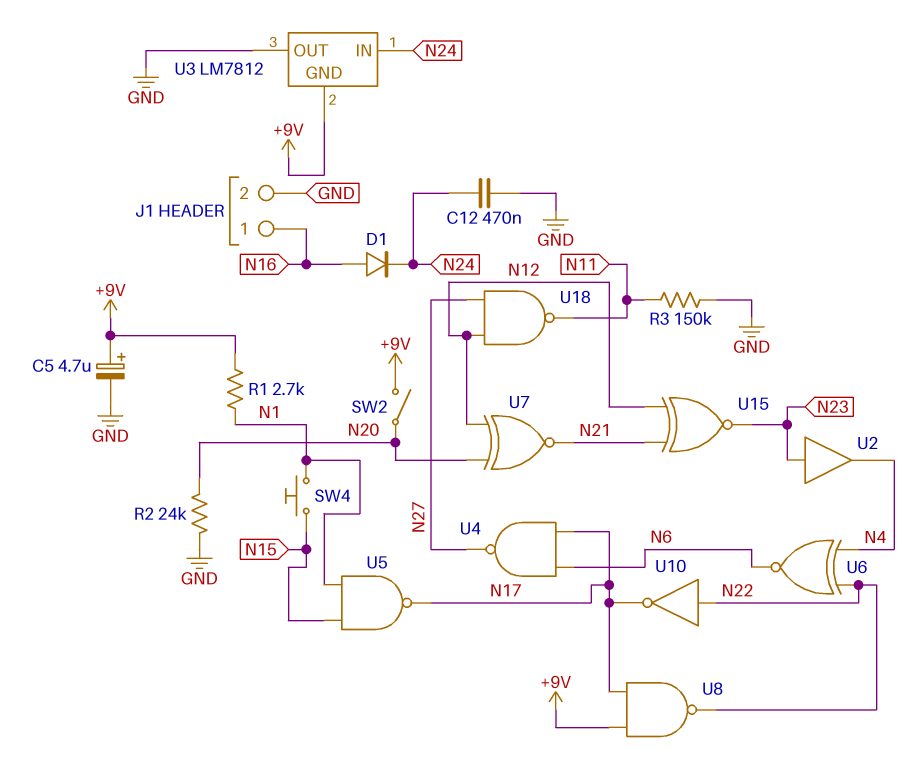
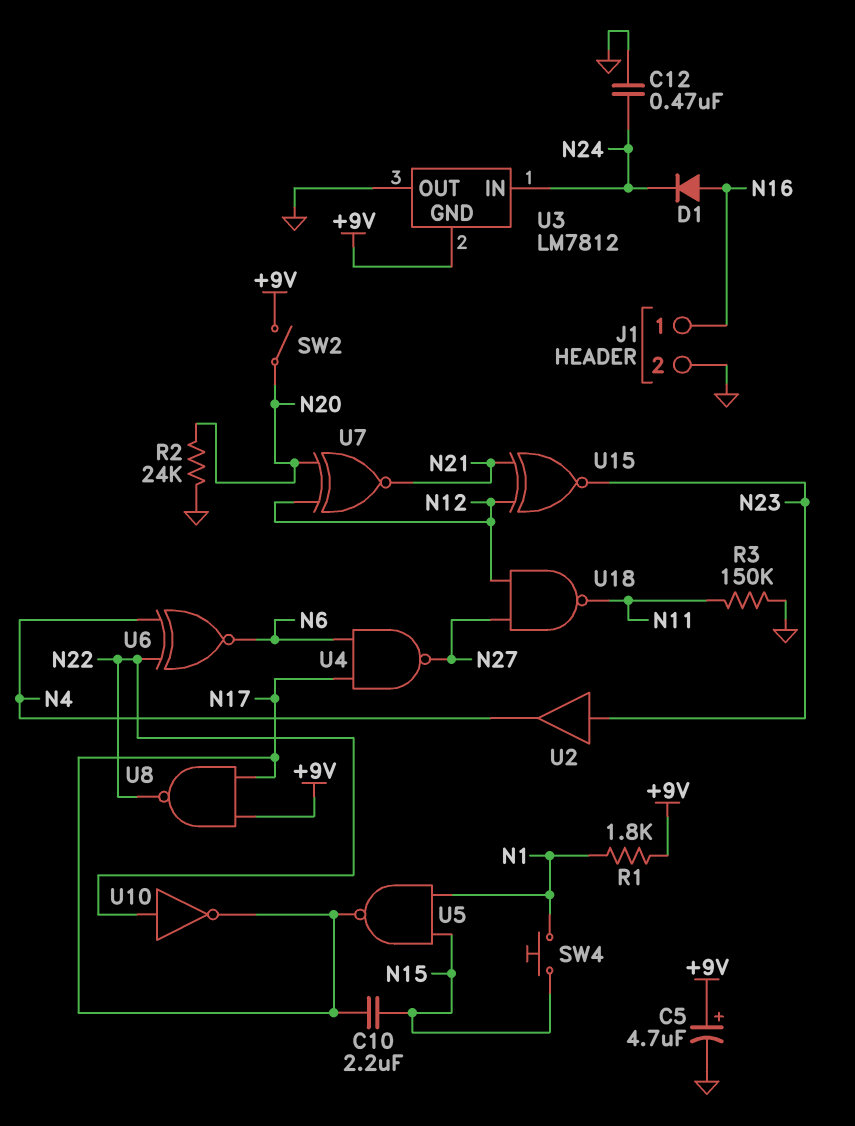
C10: none -> 2.2uF (N15, N17)
R1: 2.7k (+9V, N1) -> 1.8k (+9V, N1)

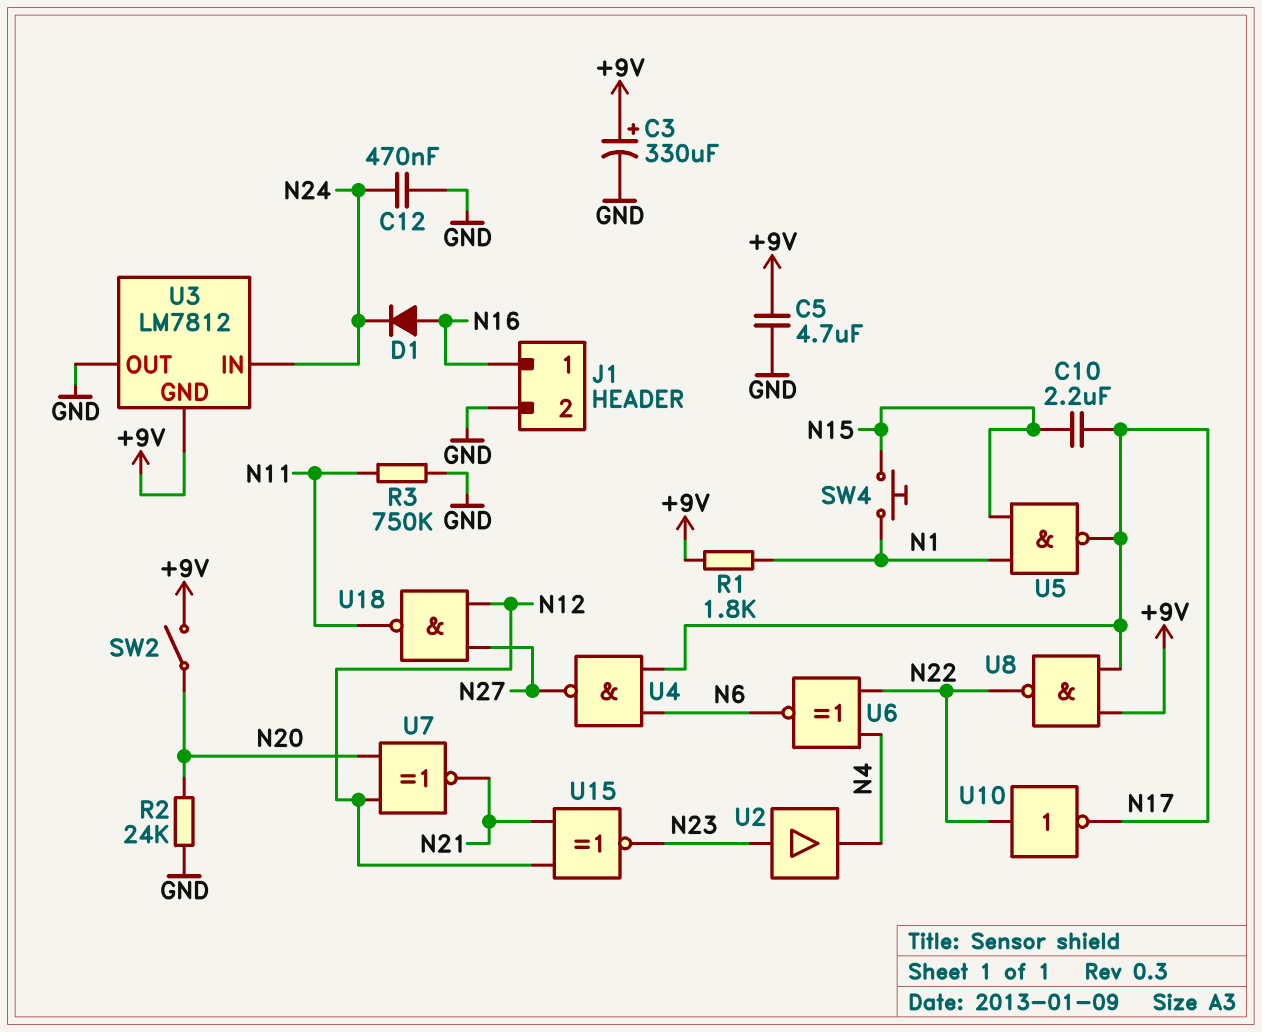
C3: none -> 330uF (plus +9V, minus GND)
C5: 4.7uF (plus +9V, minus GND) -> 4.7uF (+9V, GND)
R3: 150k (GND, N11) -> 750k (GND, N11)

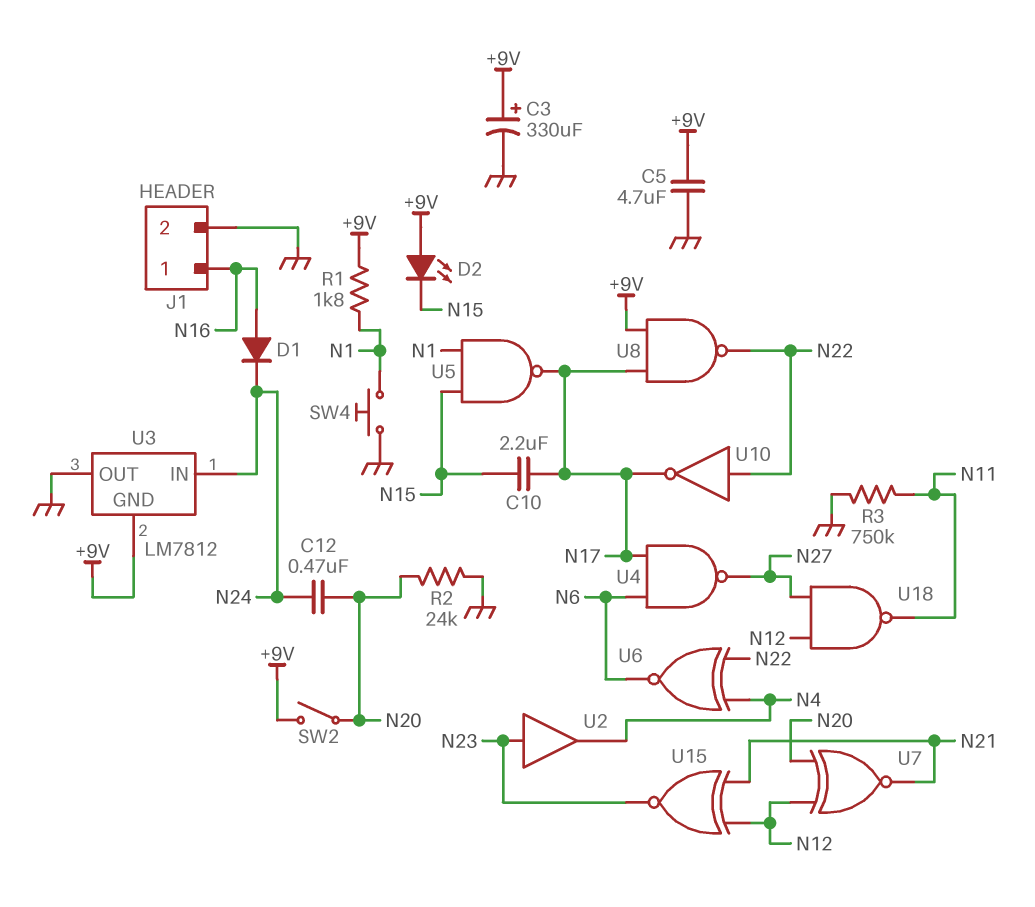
C12: 470nF (GND, N24) -> 470nF (N20, N24)
D2: none -> LED (A +9V, K N15)
SW4: button (N1, N15) -> button (GND, N1)

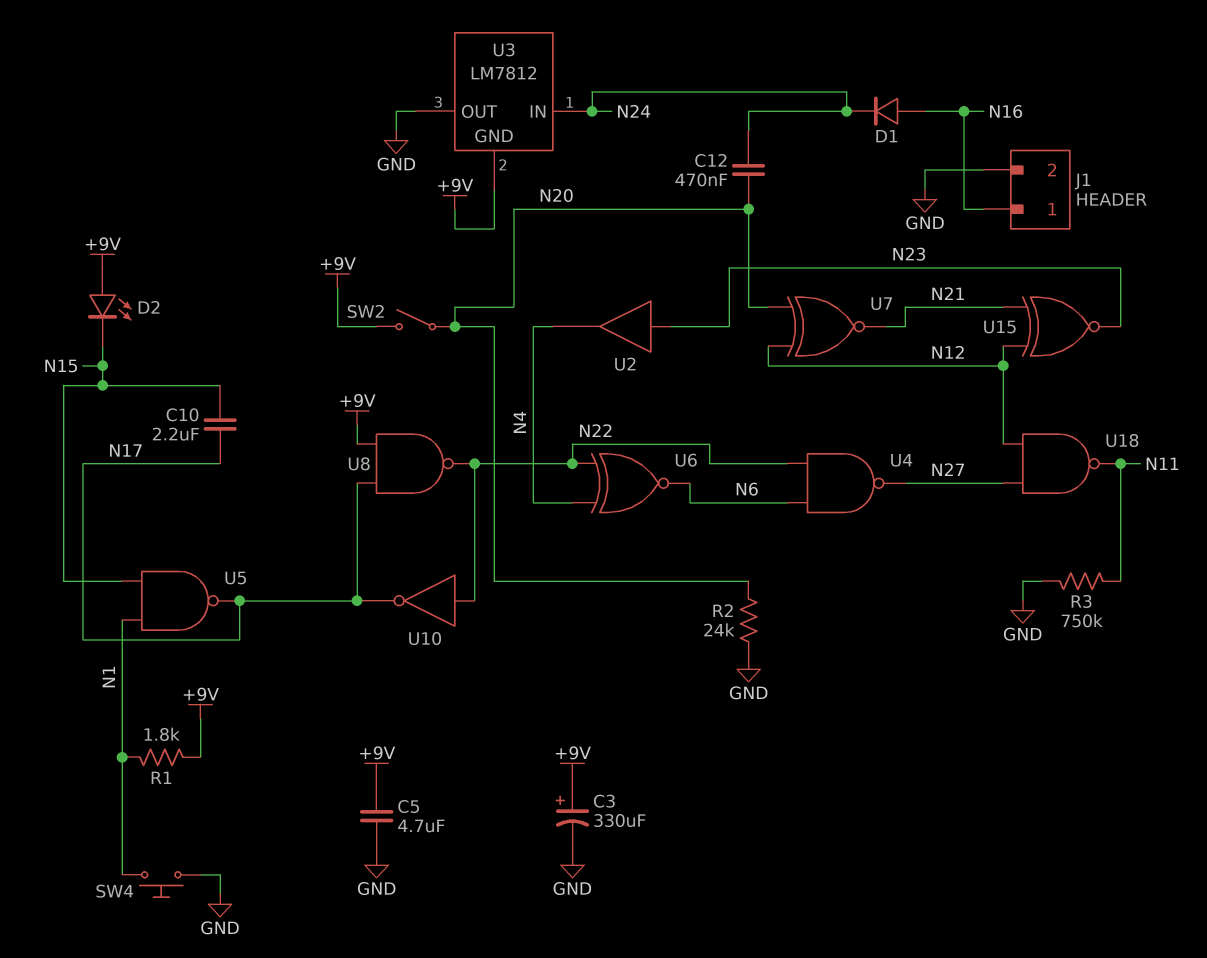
U4: NAND (in N6, in N17, out N27) -> NAND (in N6, in N22, out N27)

